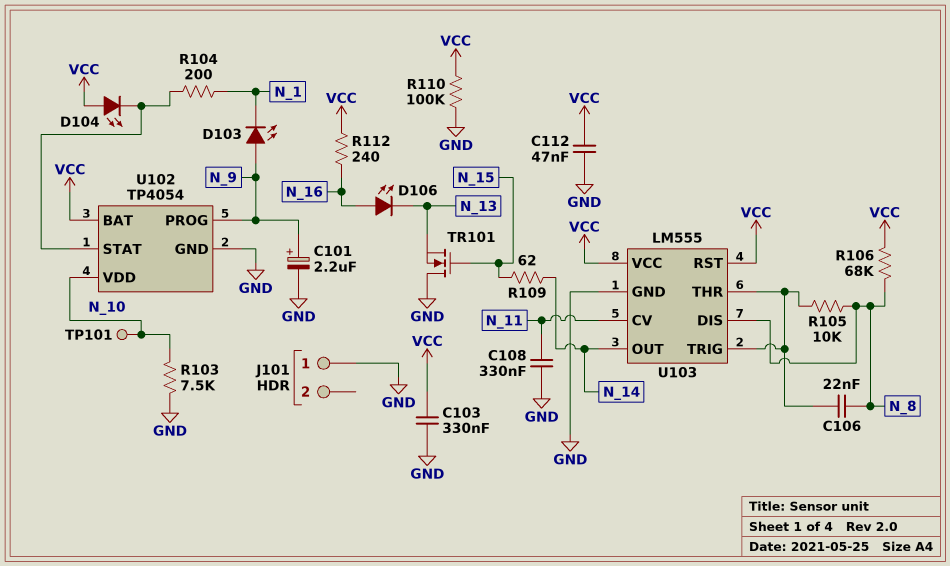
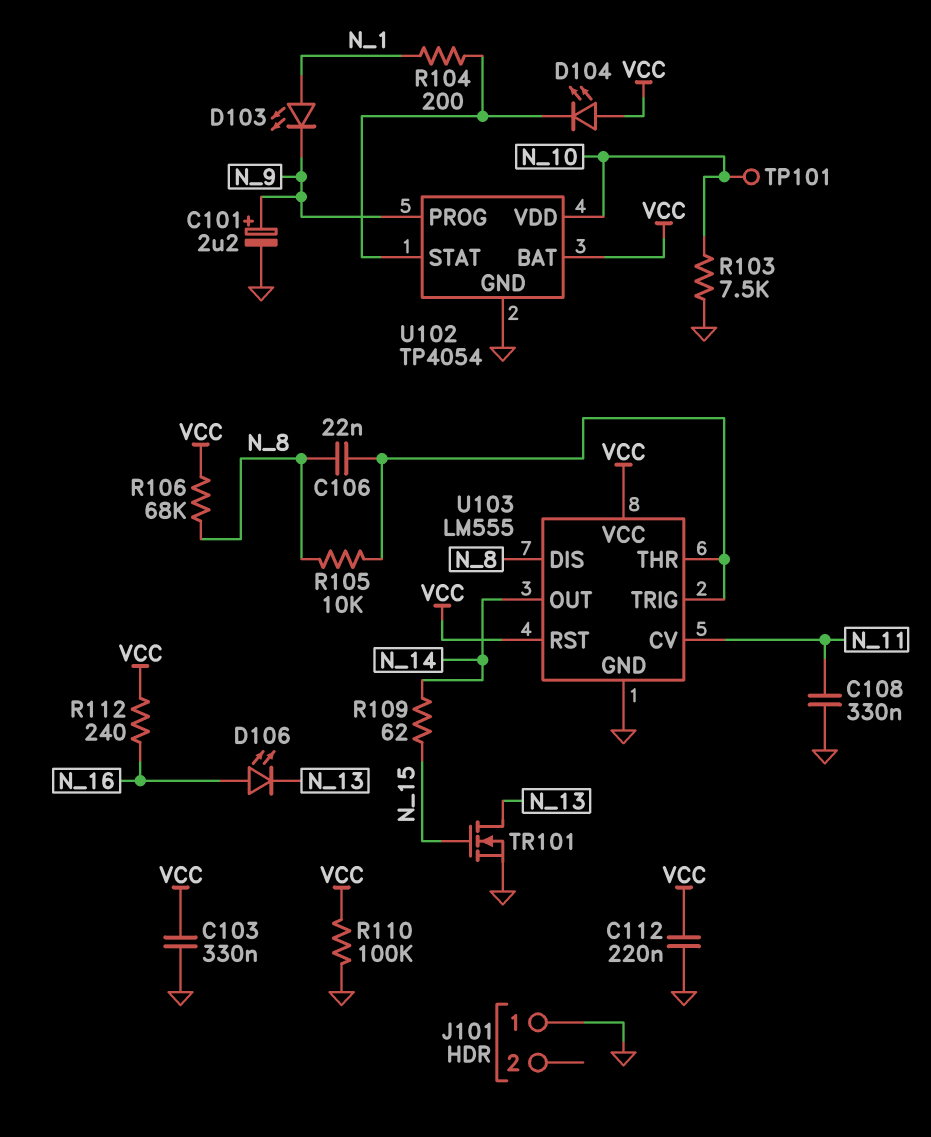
C112: 47nF (GND, VCC) -> 220nF (GND, VCC)
D103: LED (A N_9, K N_1) -> LED (A N_1, K N_9)
TR101: NMOS (G N_15, D GND, S N_13) -> NMOS (G N_15, D N_13, S GND)

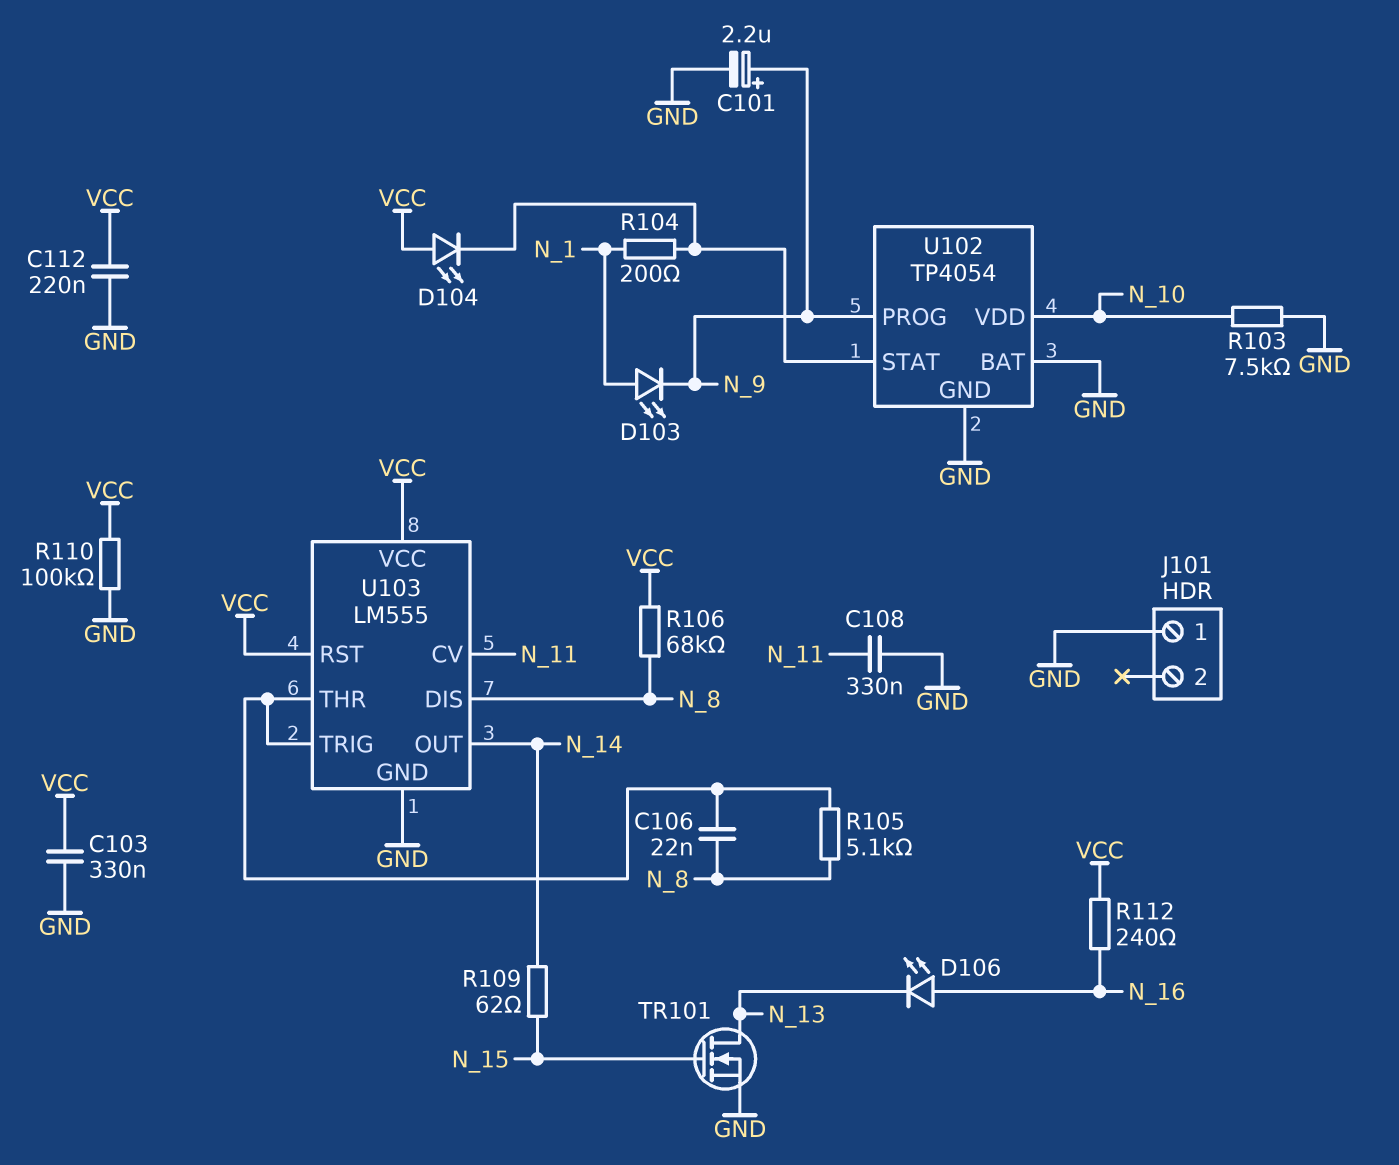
R105: 10k (N_8, U103/THR) -> 5.1k (N_8, U103/THR)
TP101: test point (N_10) -> none
U102 pin BAT: VCC -> GND

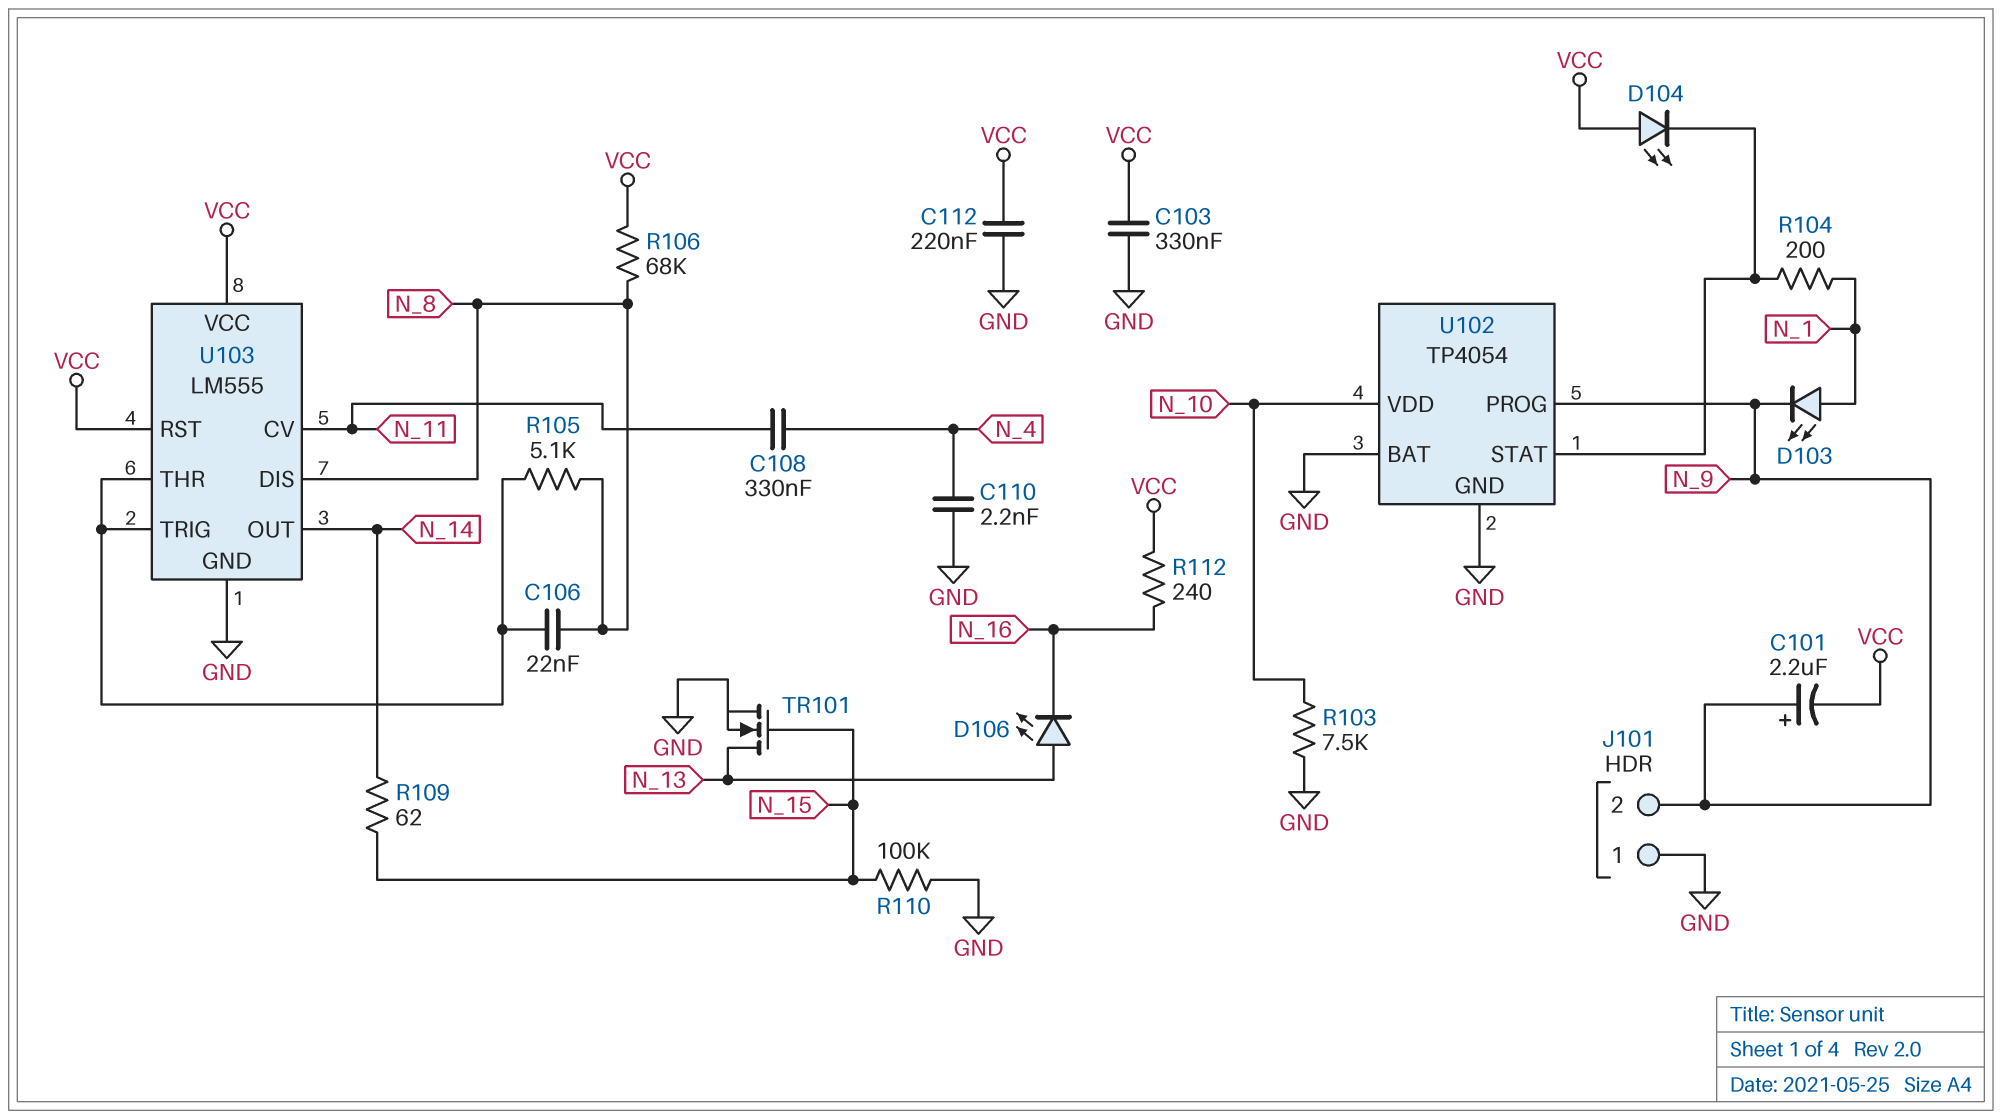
C101: 2.2uF (plus N_9, minus GND) -> 2.2uF (plus N_9, minus VCC)
C108: 330nF (GND, N_11) -> 330nF (N_4, N_11)
C110: none -> 2.2nF (GND, N_4)
D106: LED (A N_16, K N_13) -> LED (A N_13, K N_16)
J101 pin 2: none -> N_9
R110: 100k (GND, VCC) -> 100k (GND, N_15)

